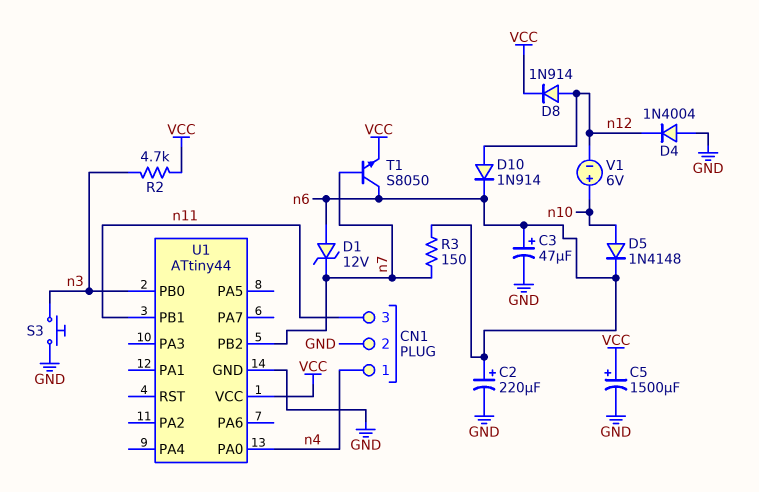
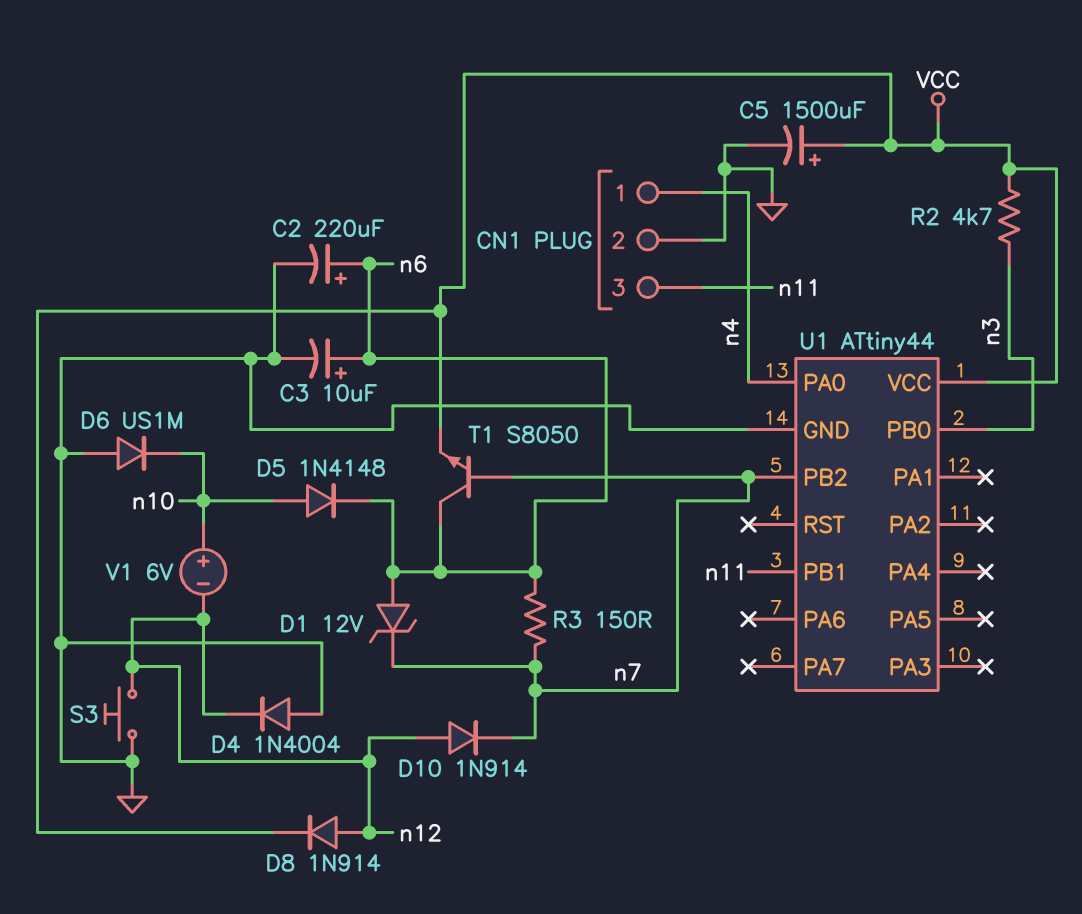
C3: 47uF (plus n6, minus GND) -> 10uF (plus n6, minus GND)
D6: none -> diode US1M (A GND, K n10)
D10: diode 1N914 (A n12, K n6) -> diode 1N914 (A n12, K n7)
S3: button (GND, n3) -> button (GND, n12)

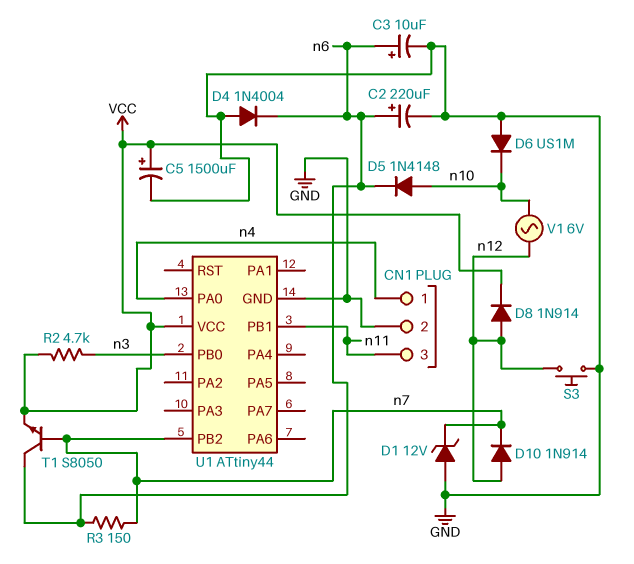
D1: zener 12V (A n6, K n7) -> zener 12V (A GND, K n7)
D4: diode 1N4004 (A GND, K n12) -> diode 1N4004 (A GND, K n6)
V1: 6V (plus n10, minus n12) -> AC 6V (n10, n12)

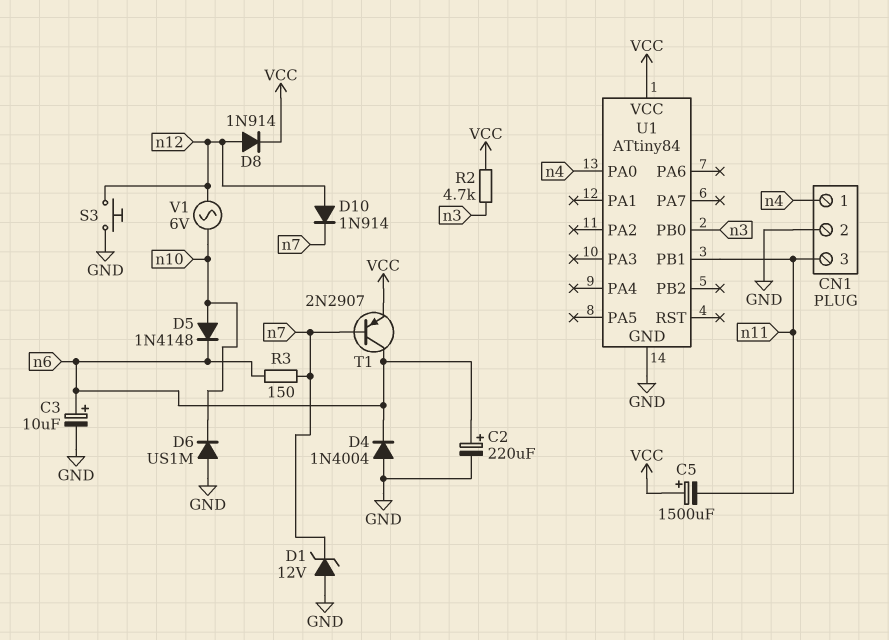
C5: 1500uF (plus VCC, minus GND) -> 1500uF (plus VCC, minus n11)
T1: NPN S8050 (B n7, C n6, E VCC) -> PNP 2N2907 (B n7, C n6, E VCC)
U1: ATtiny44 -> ATtiny84
U1 pin PB2: n7 -> none

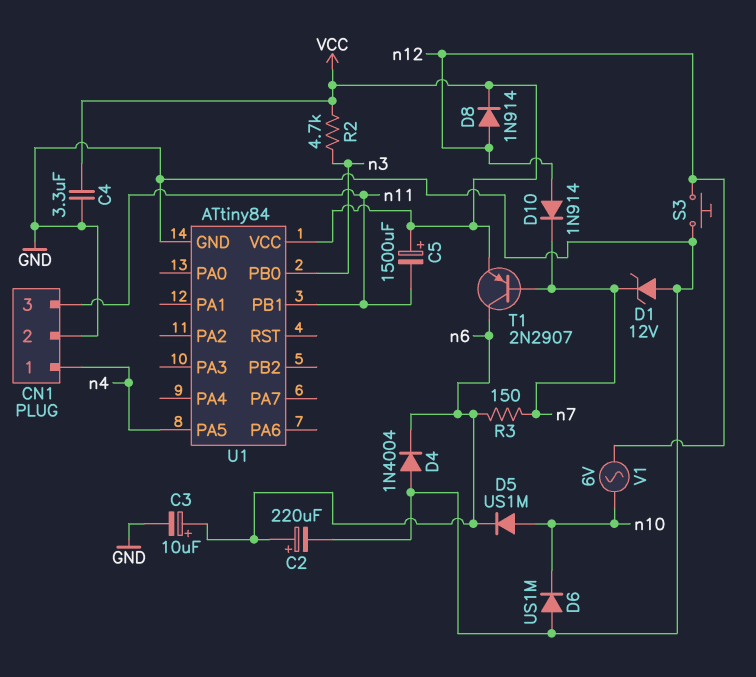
C4: none -> 3.3uF (GND, VCC)
D5: diode 1N4148 (A n10, K n6) -> diode US1M (A n10, K n6)
U1 pin PA0: n4 -> none
U1 pin PA5: none -> n4

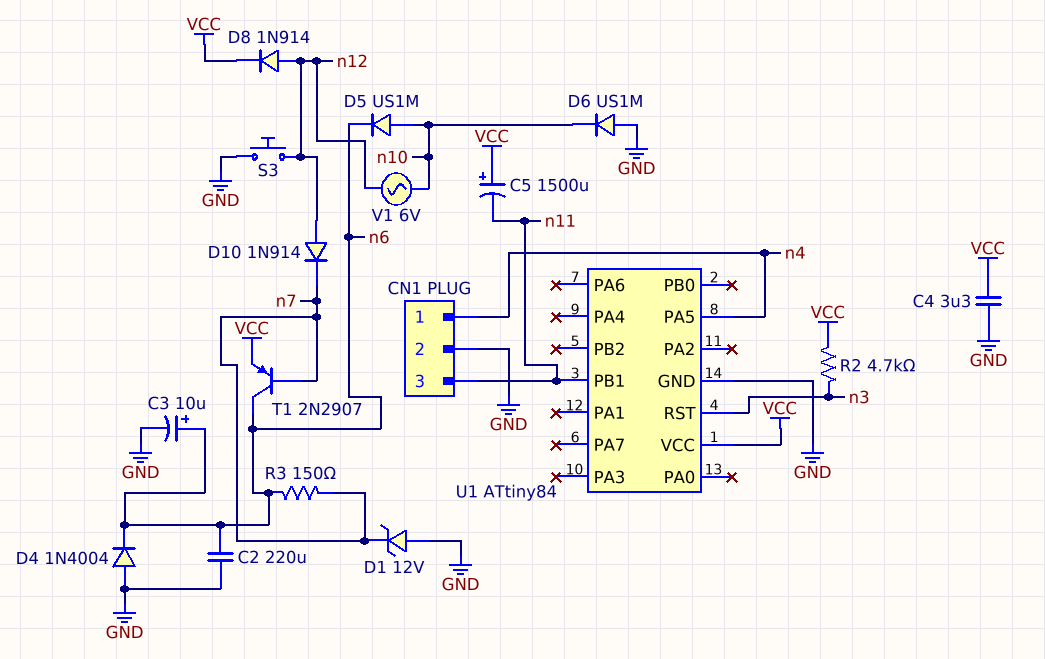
C2: 220uF (plus n6, minus GND) -> 220uF (GND, n6)
U1 pin PB0: n3 -> none
U1 pin RST: none -> n3

